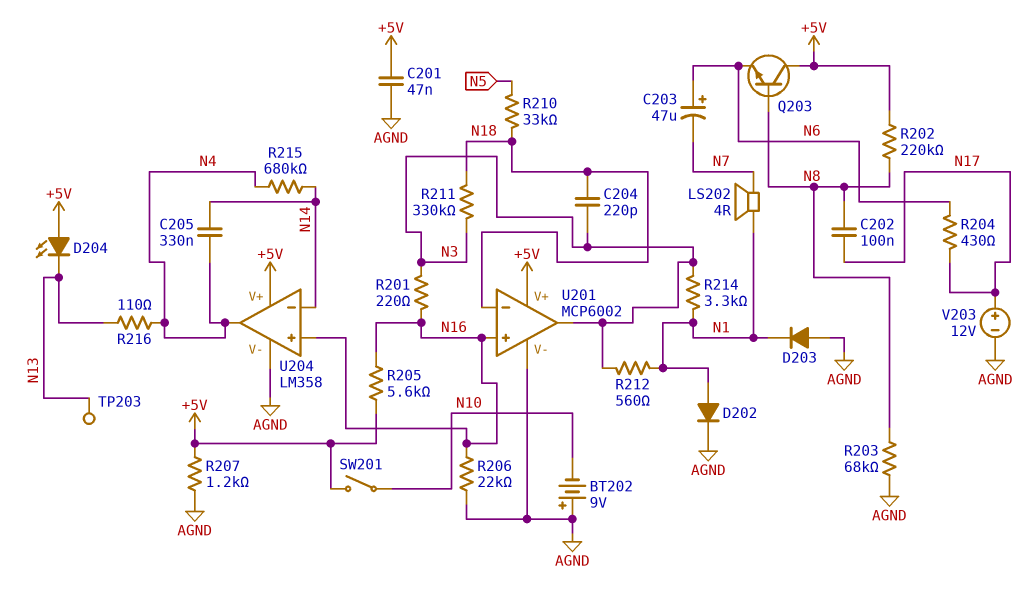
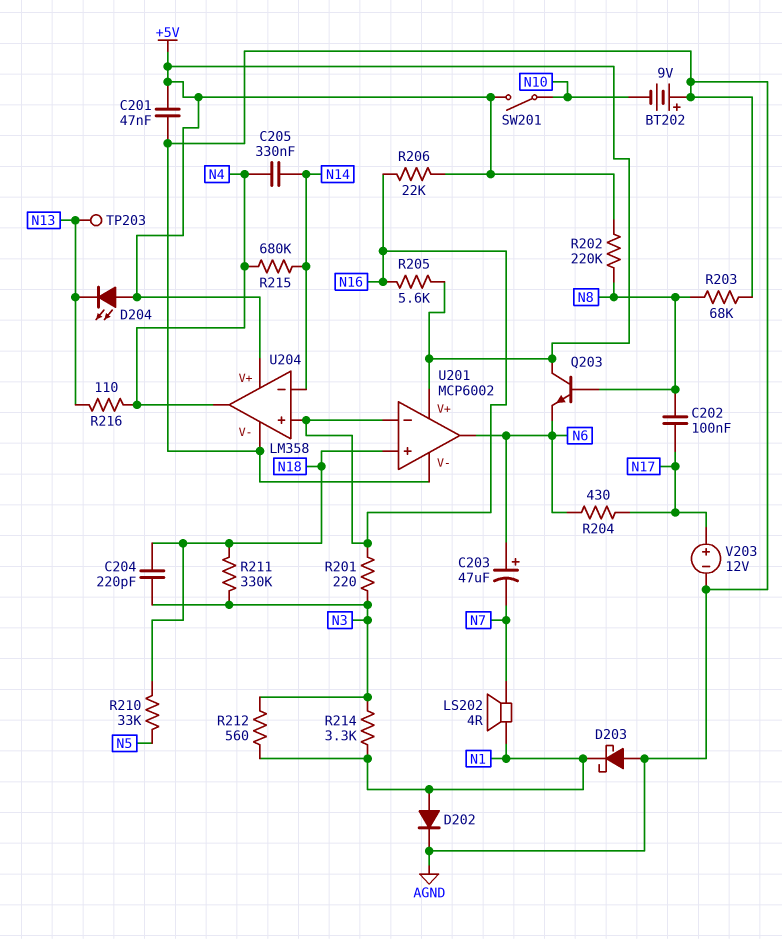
D203: diode (A AGND, K N1) -> schottky (A AGND, K N1)
R206: 22k (AGND, N16) -> 22k (+5V, N16)
R207: 1.2k (+5V, AGND) -> none
U201 pin in+: N16 -> N18
U201 pin in-: N18 -> N16
U201 pin out: N3 -> N6

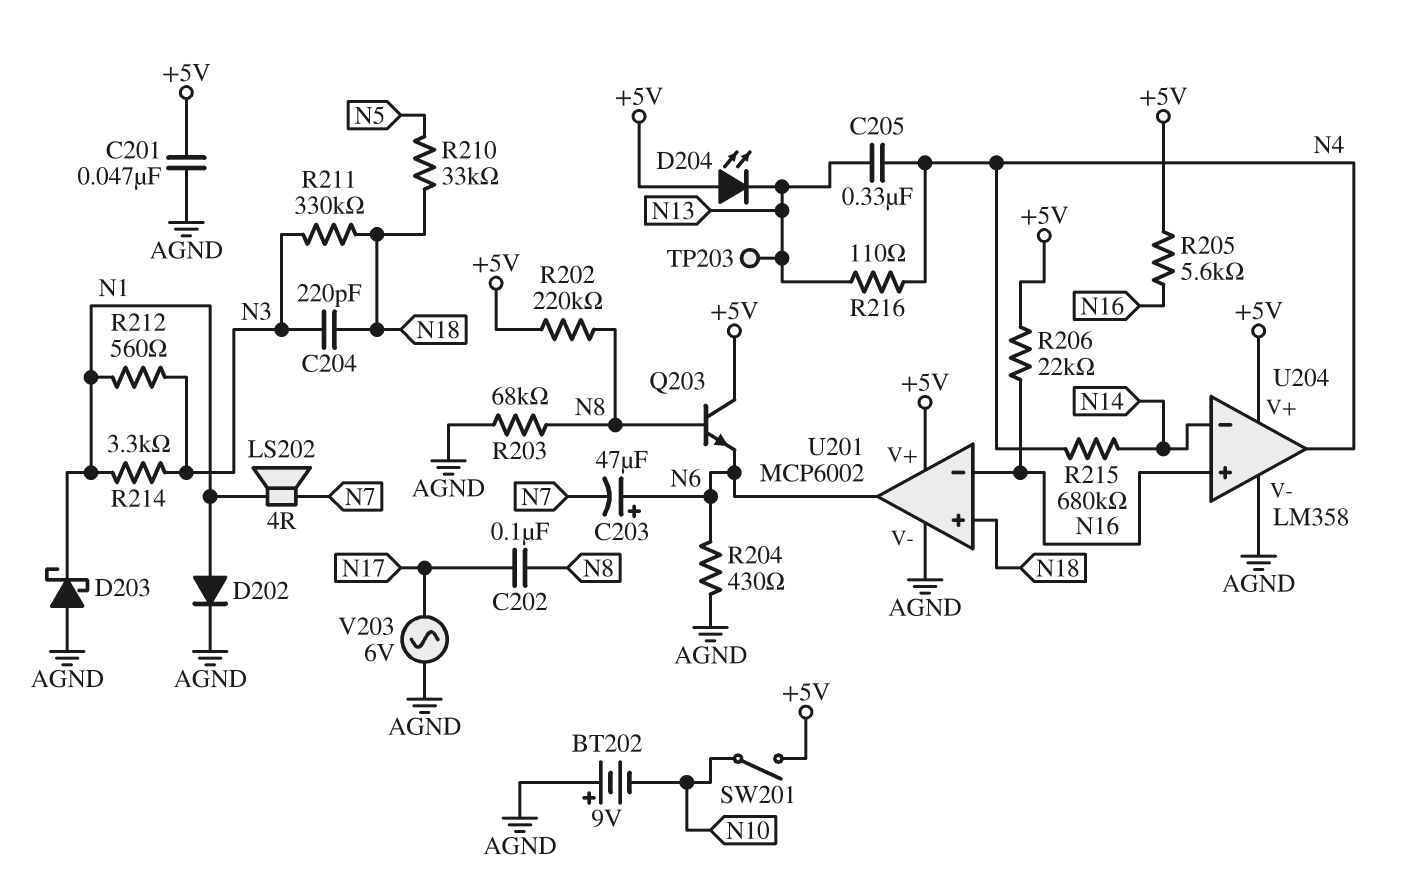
C205: 330nF (N4, N14) -> 330nF (N4, N13)
R201: 220 (N3, N16) -> none
R204: 430 (N6, N17) -> 430 (AGND, N6)
V203: 12V (plus N17, minus AGND) -> AC 6V (AGND, N17)

